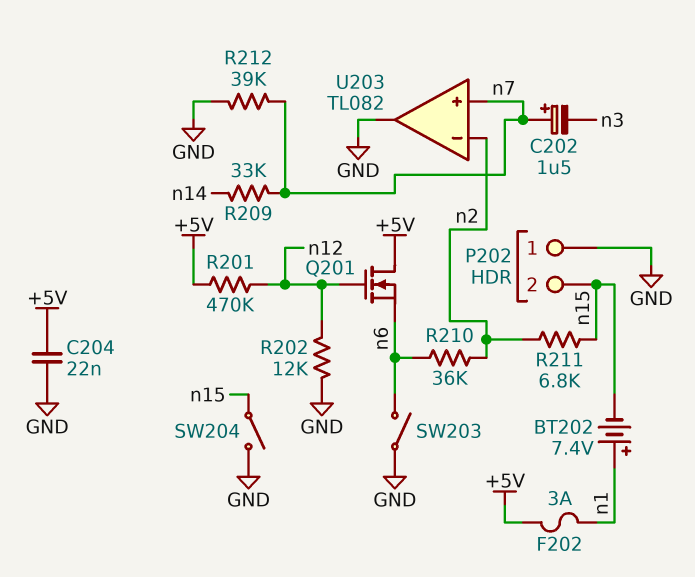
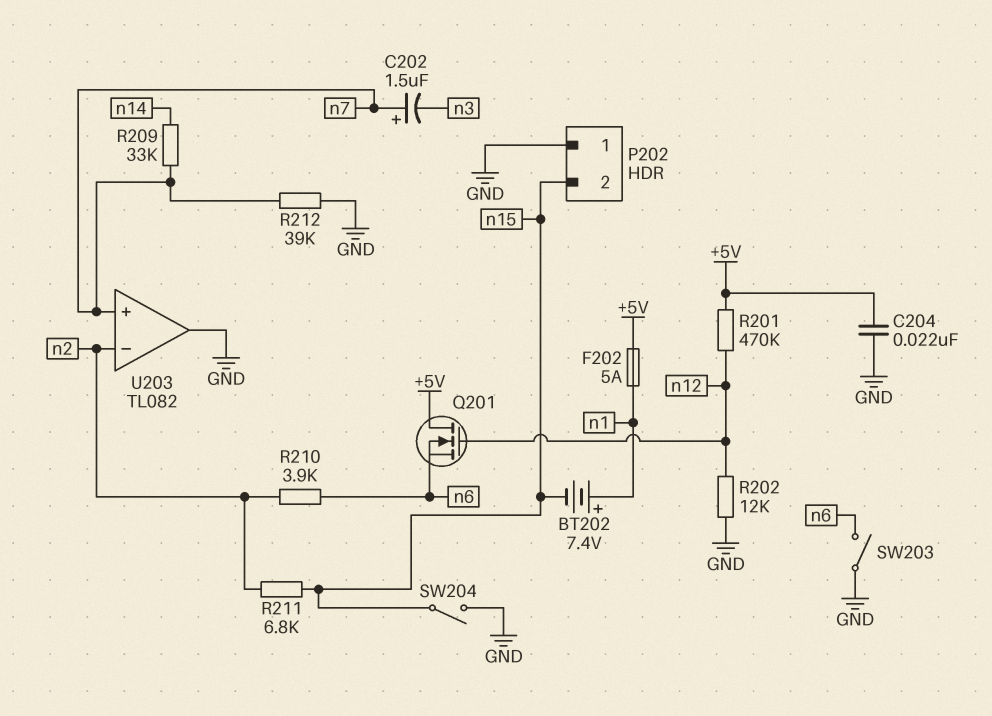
F202: 3A (+5V, n1) -> 5A (+5V, n1)
R210: 36k (n2, n6) -> 3.9k (n2, n6)

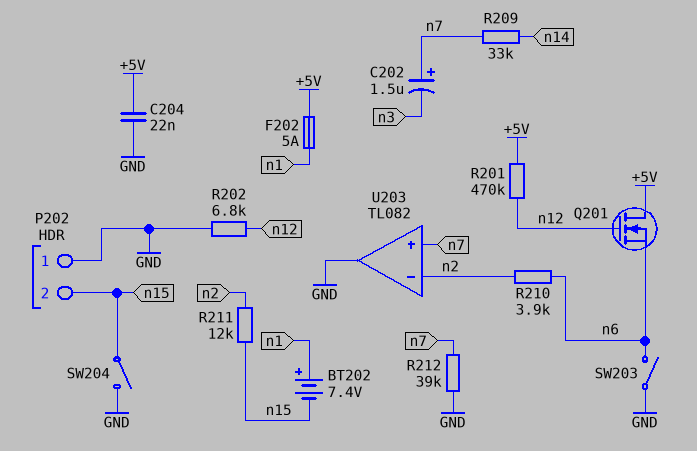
R202: 12k (GND, n12) -> 6.8k (GND, n12)
R211: 6.8k (n2, n15) -> 12k (n2, n15)

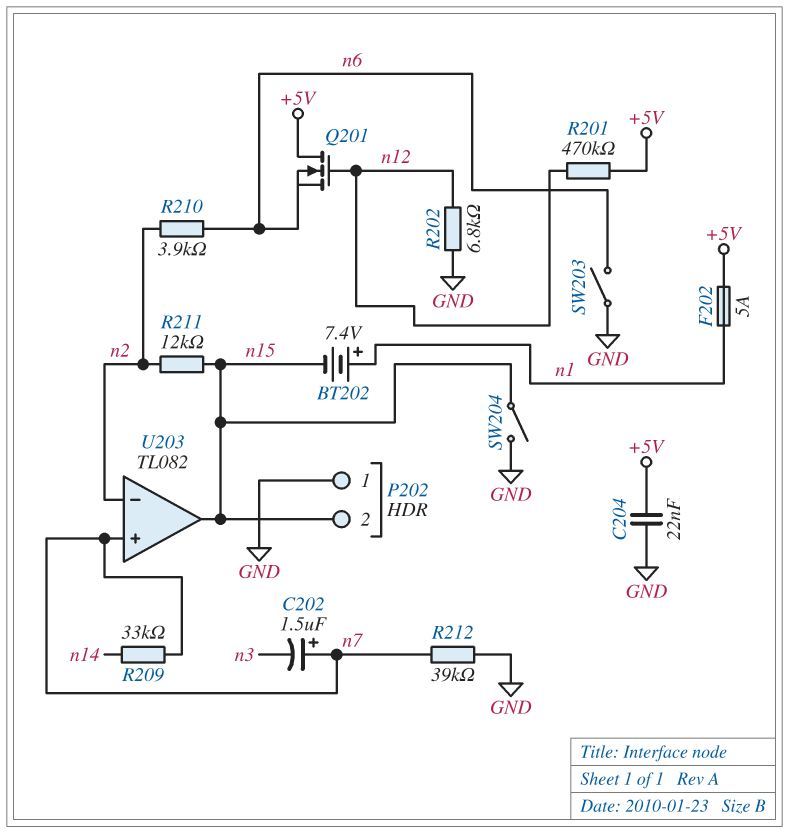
U203 pin out: GND -> n15

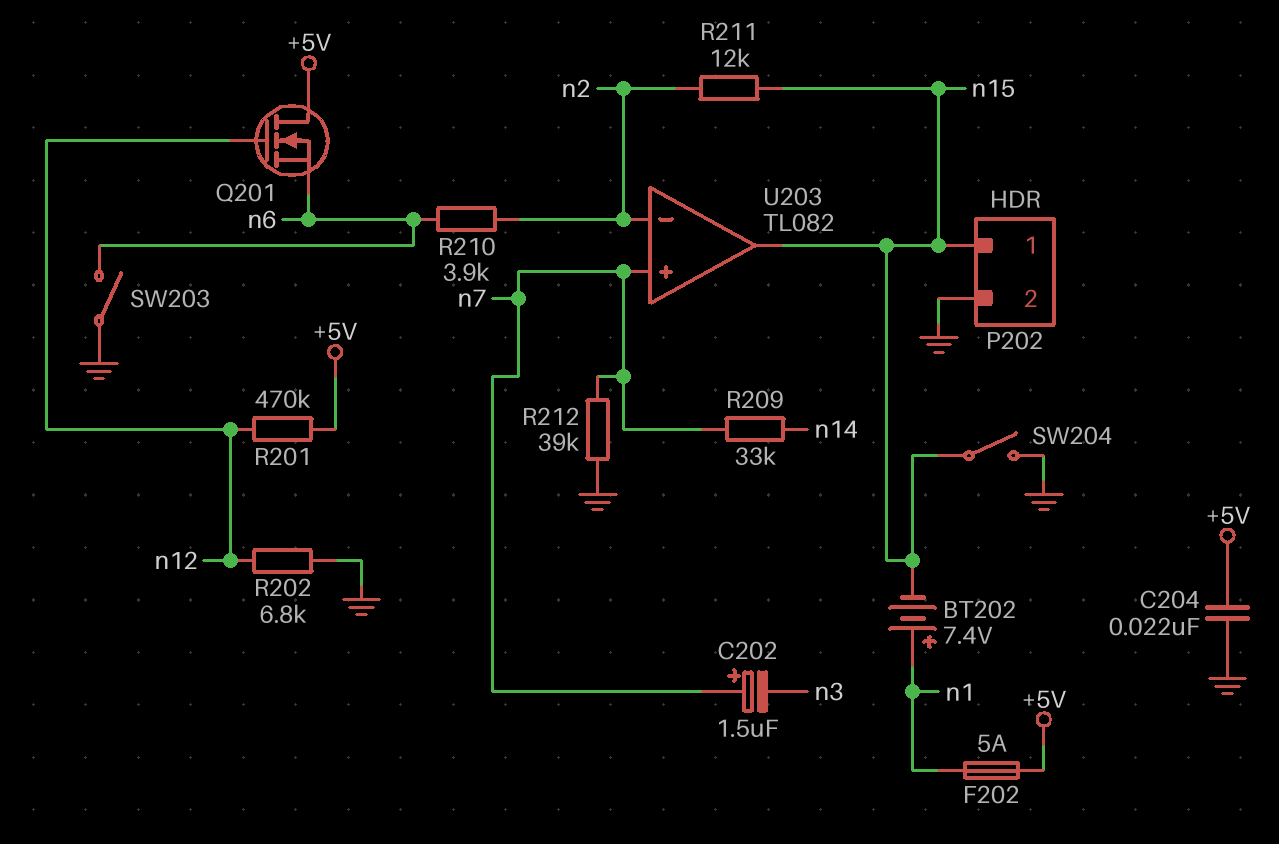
P202 pin 1: GND -> n15
P202 pin 2: n15 -> GND

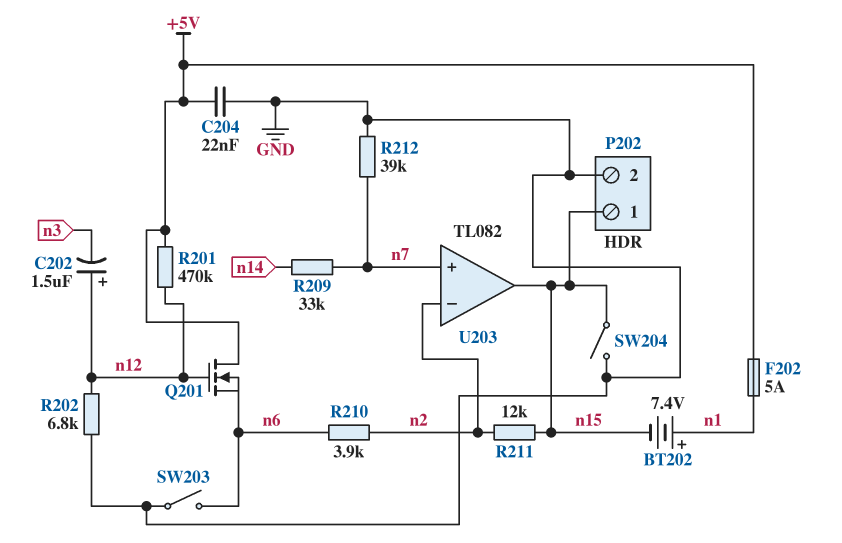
C202: 1.5uF (plus n7, minus n3) -> 1.5uF (plus n12, minus n3)

